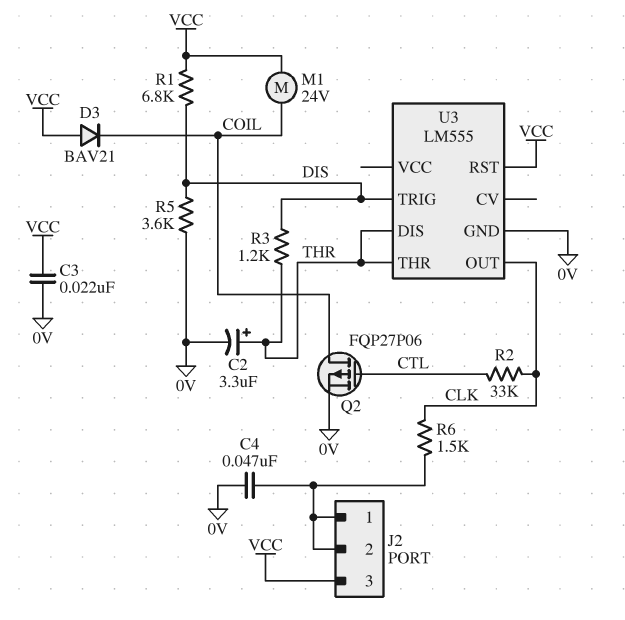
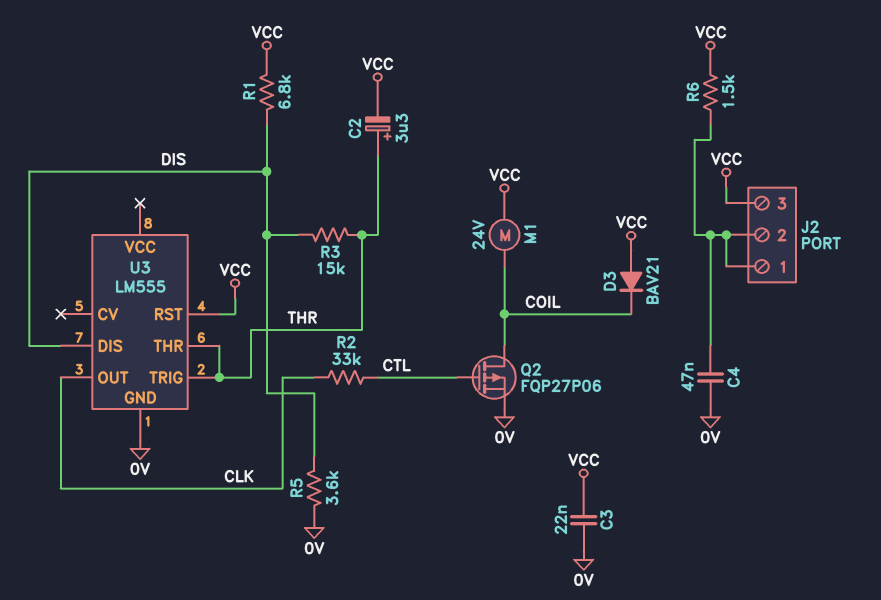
C2: 3.3uF (plus THR, minus 0V) -> 3.3uF (plus THR, minus VCC)
R3: 1.2k (DIS, THR) -> 15k (DIS, THR)
R6: 1.5k (CLK, J2/1) -> 1.5k (J2/1, VCC)
U3 pin DIS: THR -> DIS
U3 pin TRIG: DIS -> THR

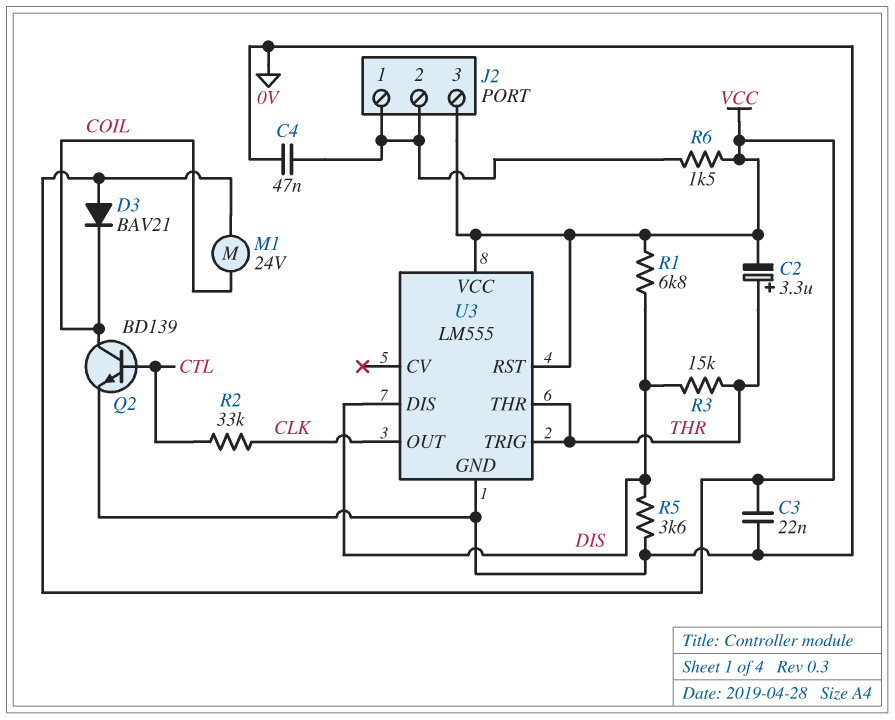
Q2: PMOS FQP27P06 (G CTL, D COIL, S 0V) -> NPN BD139 (B CTL, C COIL, E 0V)
U3 pin VCC: none -> VCC

